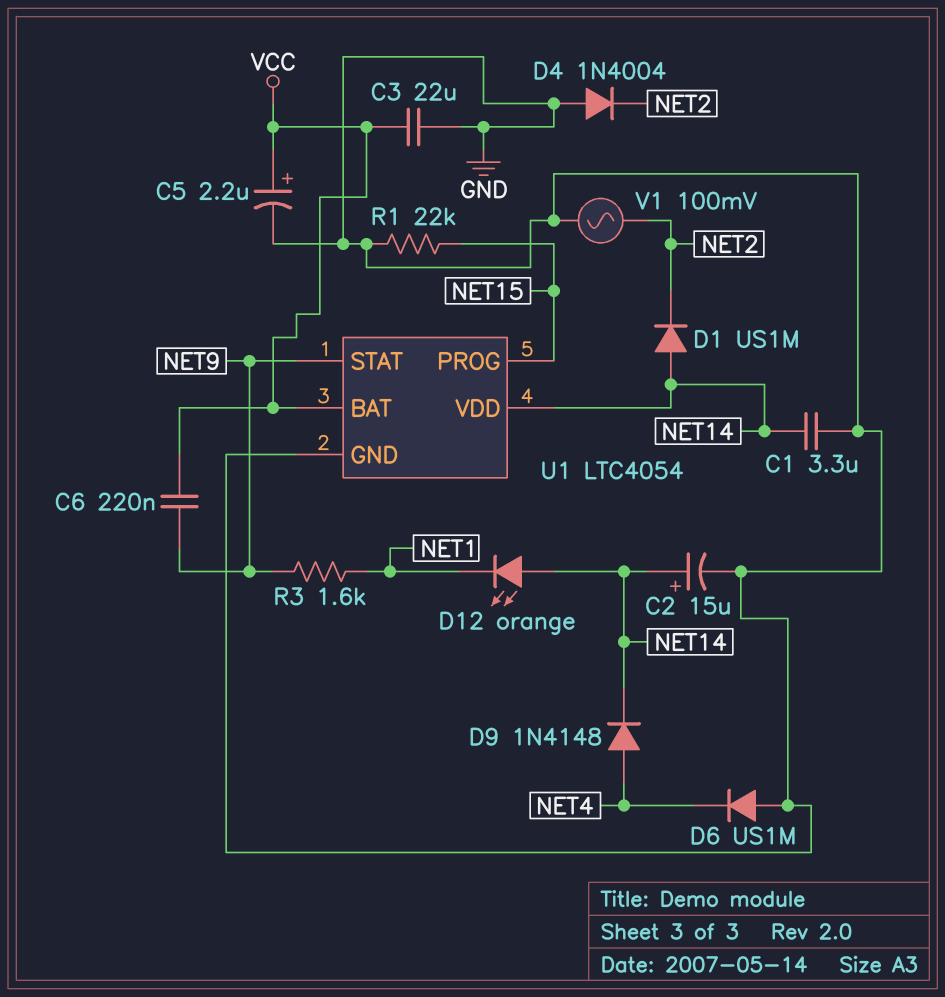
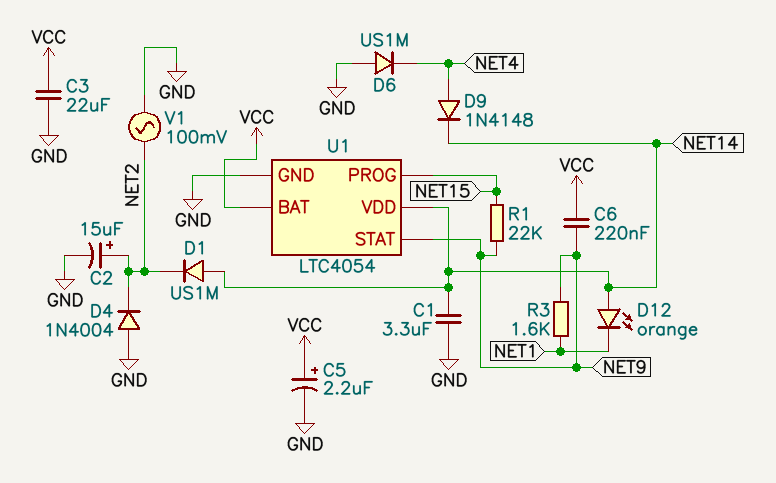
C2: 15uF (plus NET14, minus GND) -> 15uF (plus NET2, minus GND)
R1: 22k (GND, NET15) -> 22k (NET9, NET15)

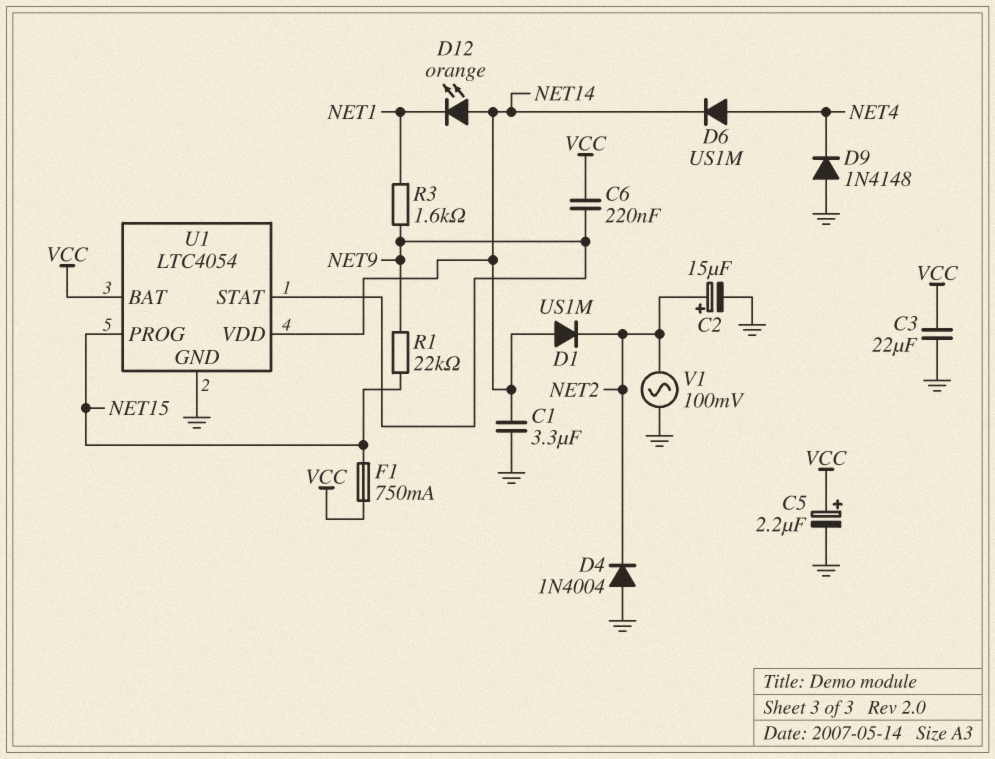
D6: diode US1M (A GND, K NET4) -> diode US1M (A NET4, K NET14)
D9: diode 1N4148 (A NET4, K NET14) -> diode 1N4148 (A GND, K NET4)
F1: none -> 750mA (NET15, VCC)

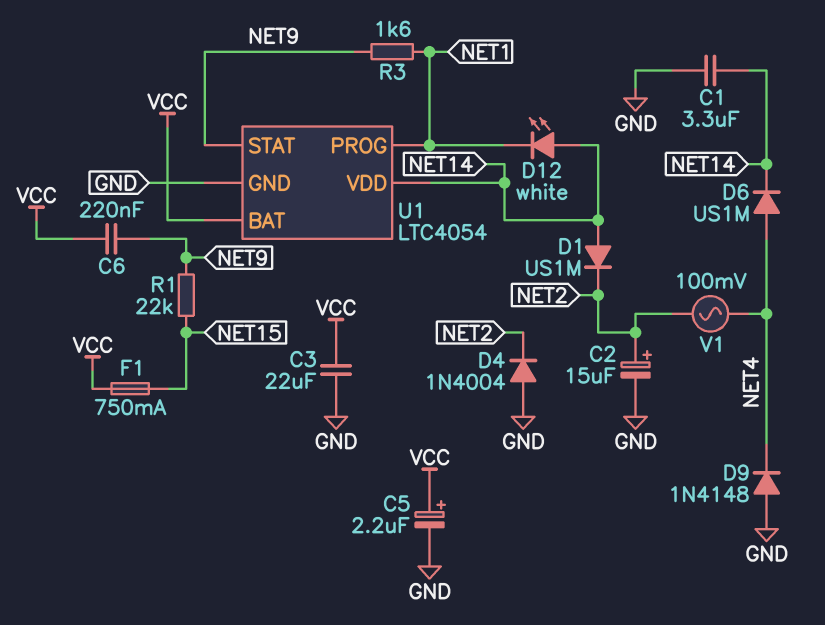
D12: LED orange (A NET14, K NET1) -> LED white (A NET14, K NET1)
U1 pin PROG: NET15 -> NET1
V1: AC 100mV (GND, NET2) -> AC 100mV (NET2, NET4)

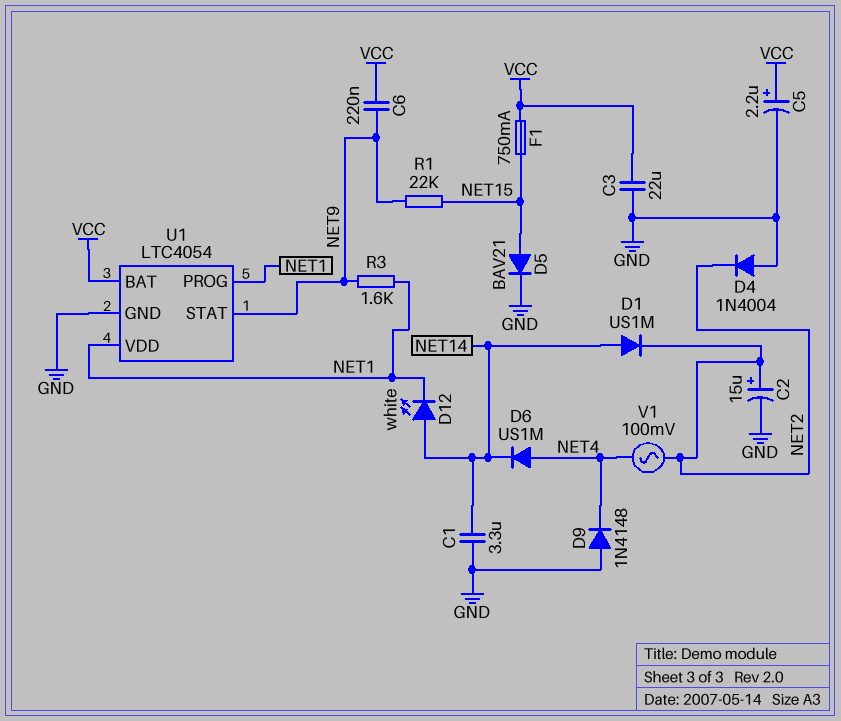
D5: none -> diode BAV21 (A NET15, K GND)
U1 pin VDD: NET14 -> NET1

